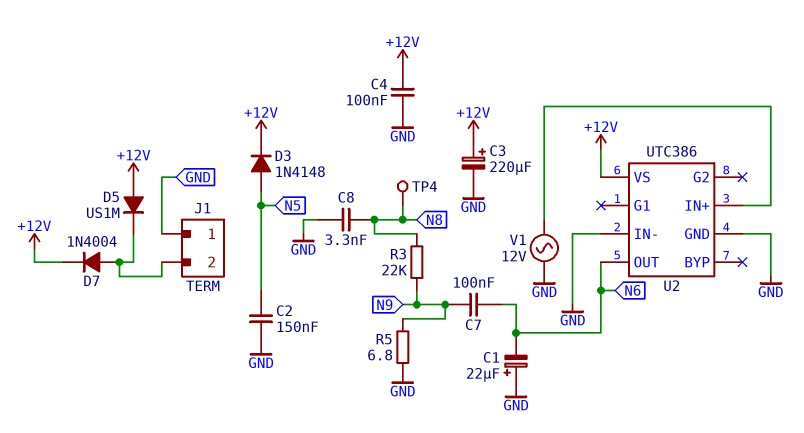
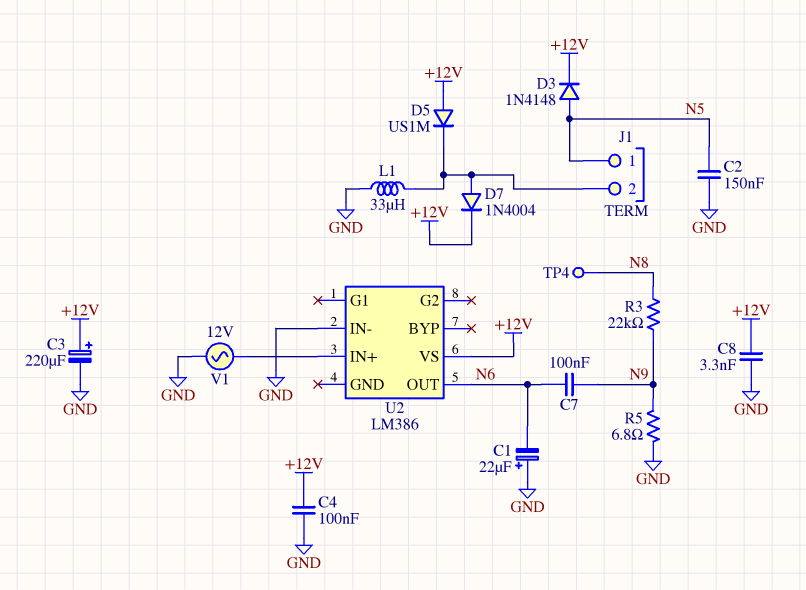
C8: 3.3nF (GND, N8) -> 3.3nF (+12V, GND)
J1 pin 1: GND -> N5
L1: none -> 33uH (GND, J1/2)
U2: UTC386 -> LM386
U2 pin GND: GND -> none

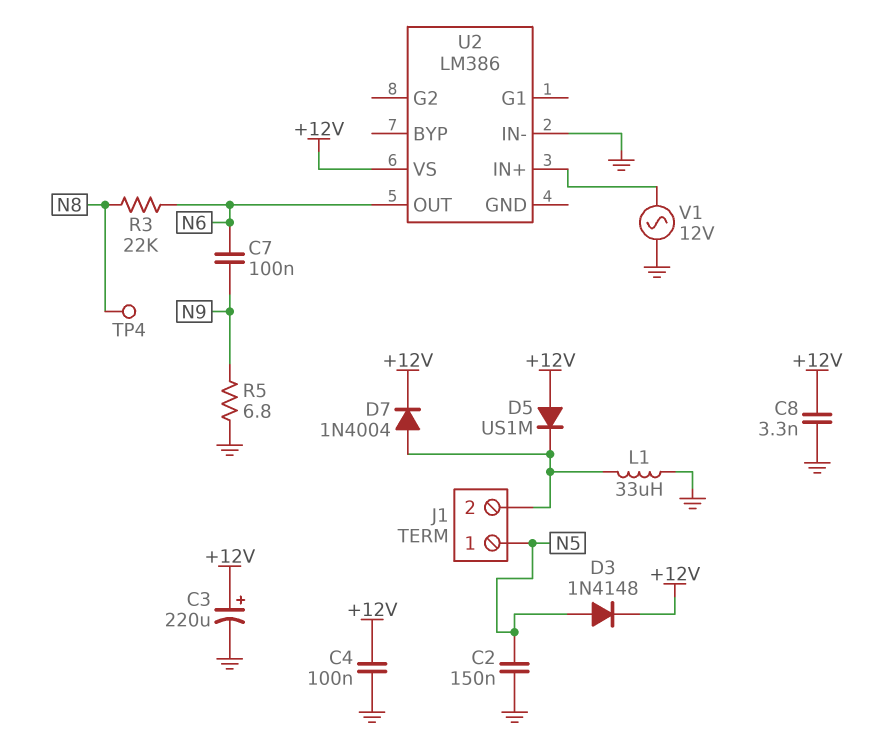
C1: 22uF (plus GND, minus N6) -> none
R3: 22k (N8, N9) -> 22k (N6, N8)

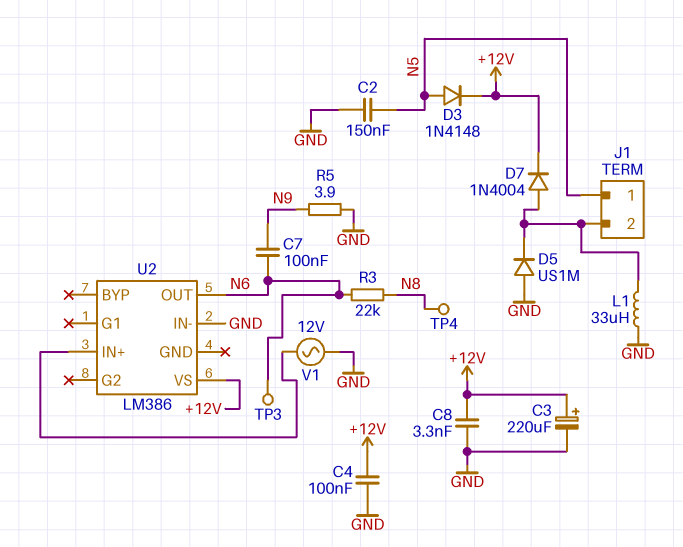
D5: diode US1M (A +12V, K J1/2) -> diode US1M (A GND, K J1/2)
R5: 6.8 (GND, N9) -> 3.9 (GND, N9)
TP3: none -> test point (N6)

